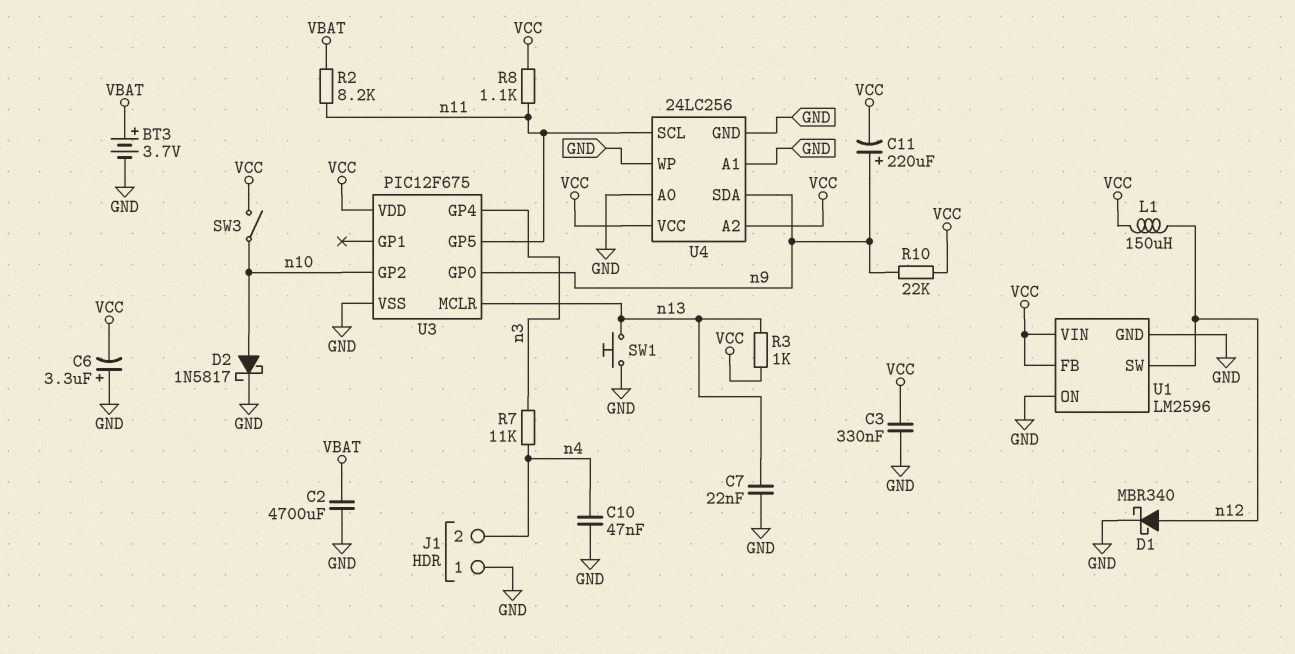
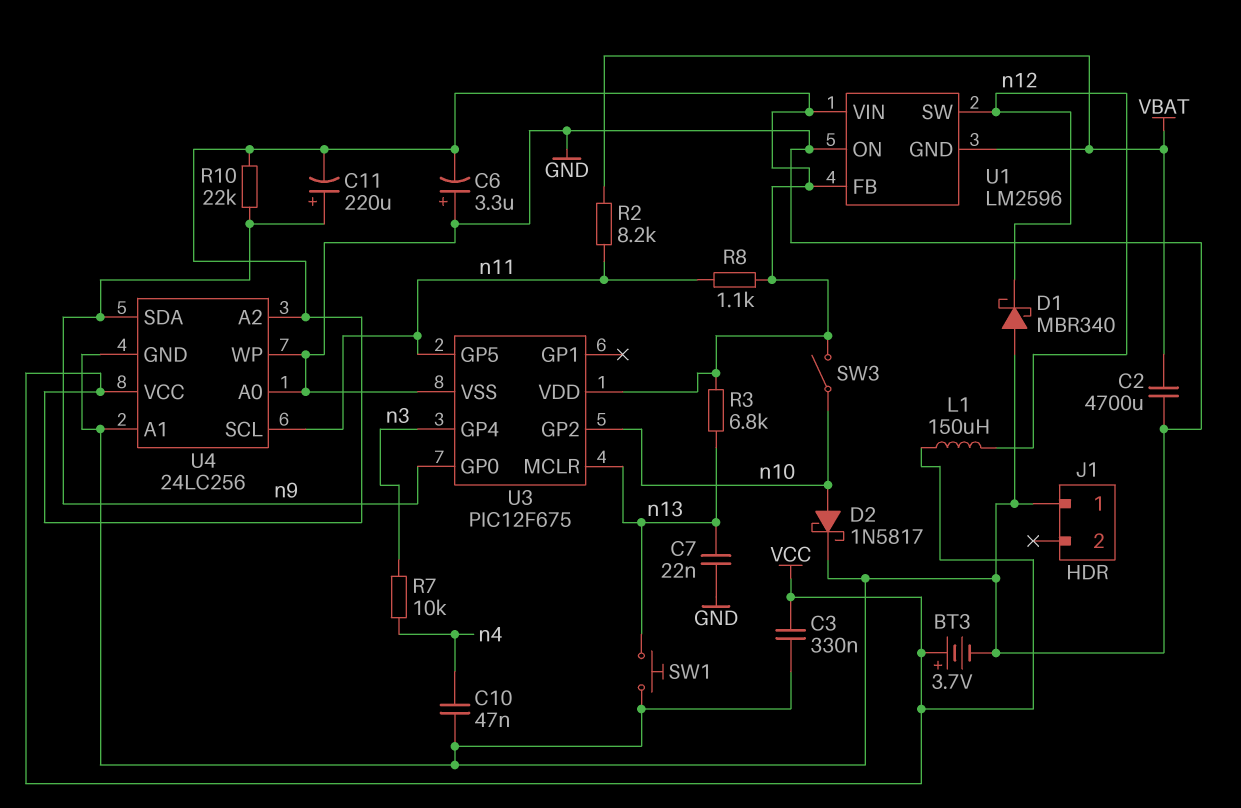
BT3: 3.7V (plus VBAT, minus GND) -> 3.7V (plus VCC, minus GND)
D1: schottky MBR340 (A n12, K GND) -> schottky MBR340 (A GND, K n12)
J1 pin 2: n4 -> none
R3: 1k (VCC, n13) -> 6.8k (VCC, n13)
R7: 11k (n3, n4) -> 10k (n3, n4)
U1 pin GND: GND -> VBAT

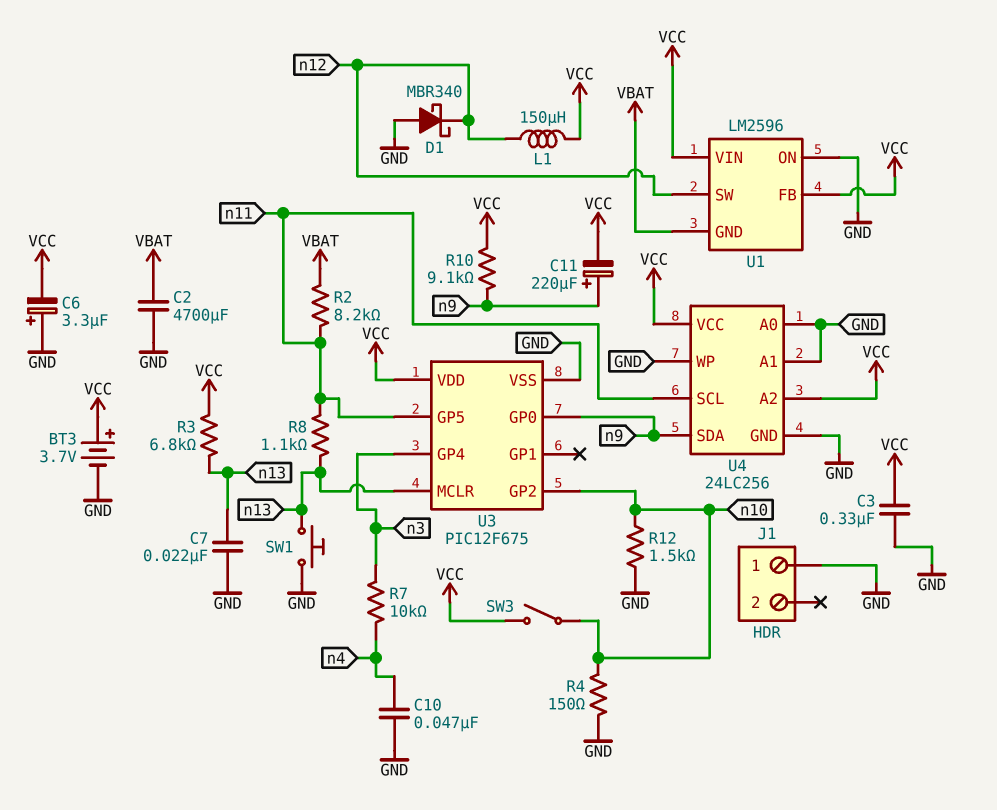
D2: schottky 1N5817 (A n10, K GND) -> none
R4: none -> 150 (GND, n10)
R8: 1.1k (VCC, n11) -> 1.1k (n11, n13)
R10: 22k (VCC, n9) -> 9.1k (VCC, n9)
R12: none -> 1.5k (GND, n10)

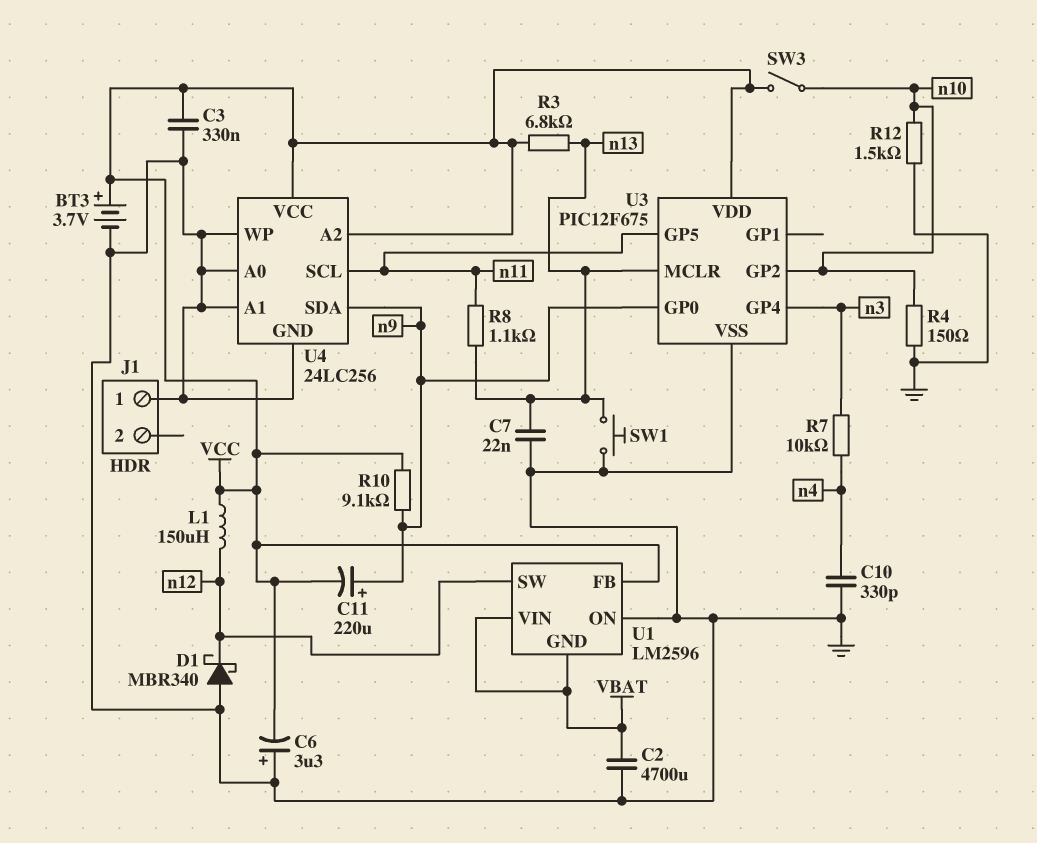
C10: 47nF (GND, n4) -> 330pF (GND, n4)
R2: 8.2k (VBAT, n11) -> none
U1 pin VIN: VCC -> VBAT

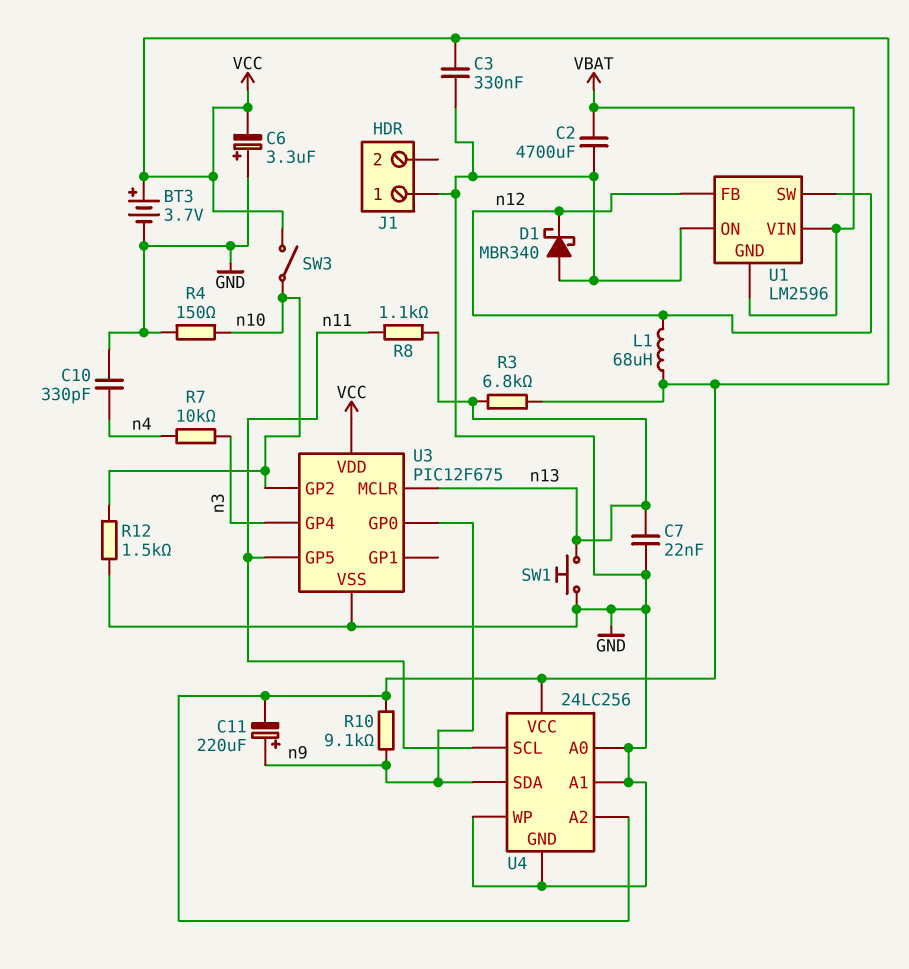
L1: 150uH (VCC, n12) -> 68uH (VCC, n12)
U1 pin FB: VCC -> n12

